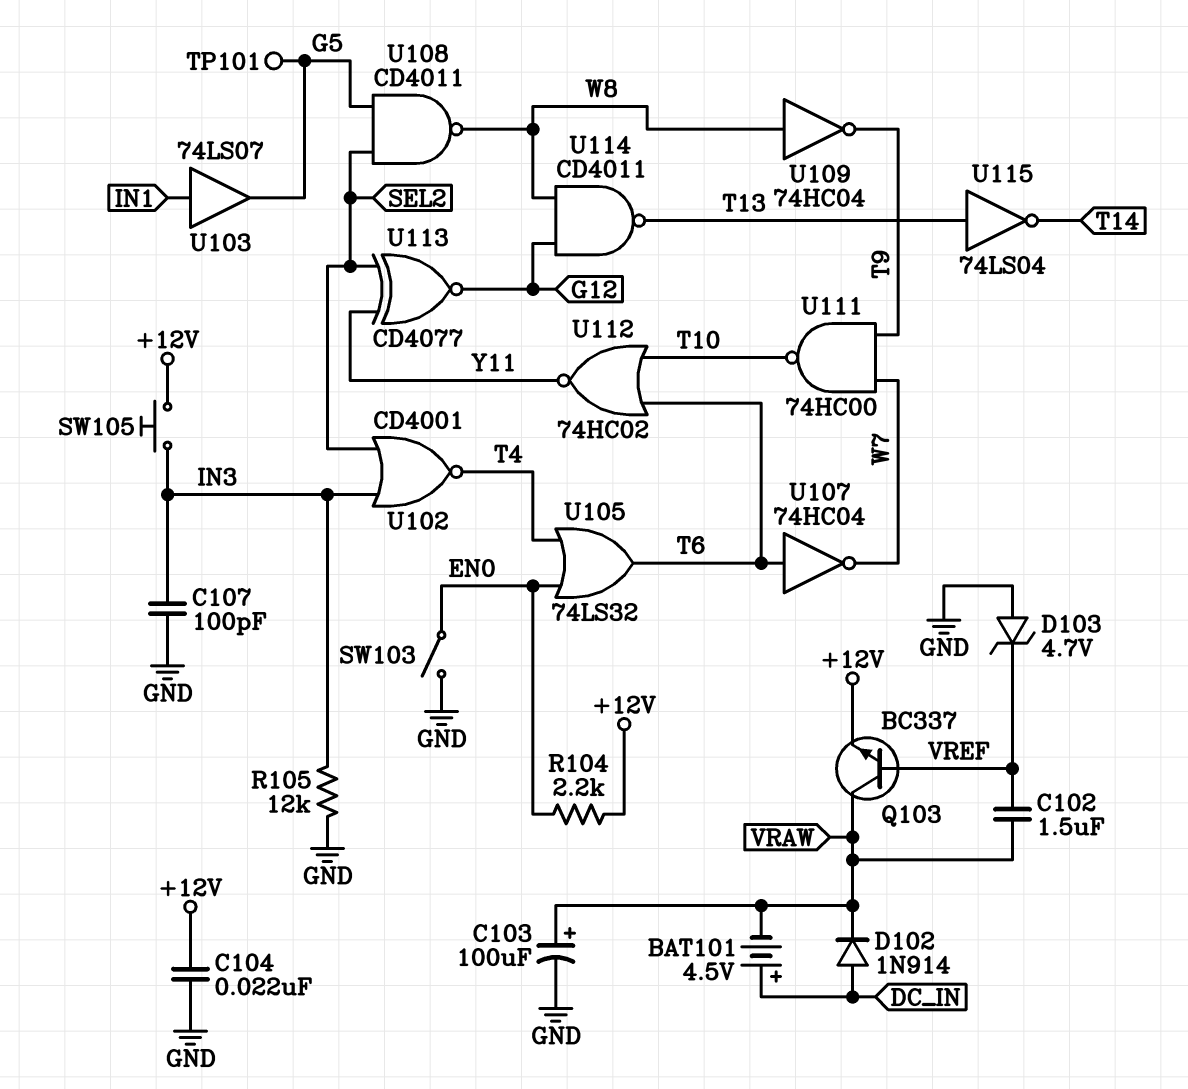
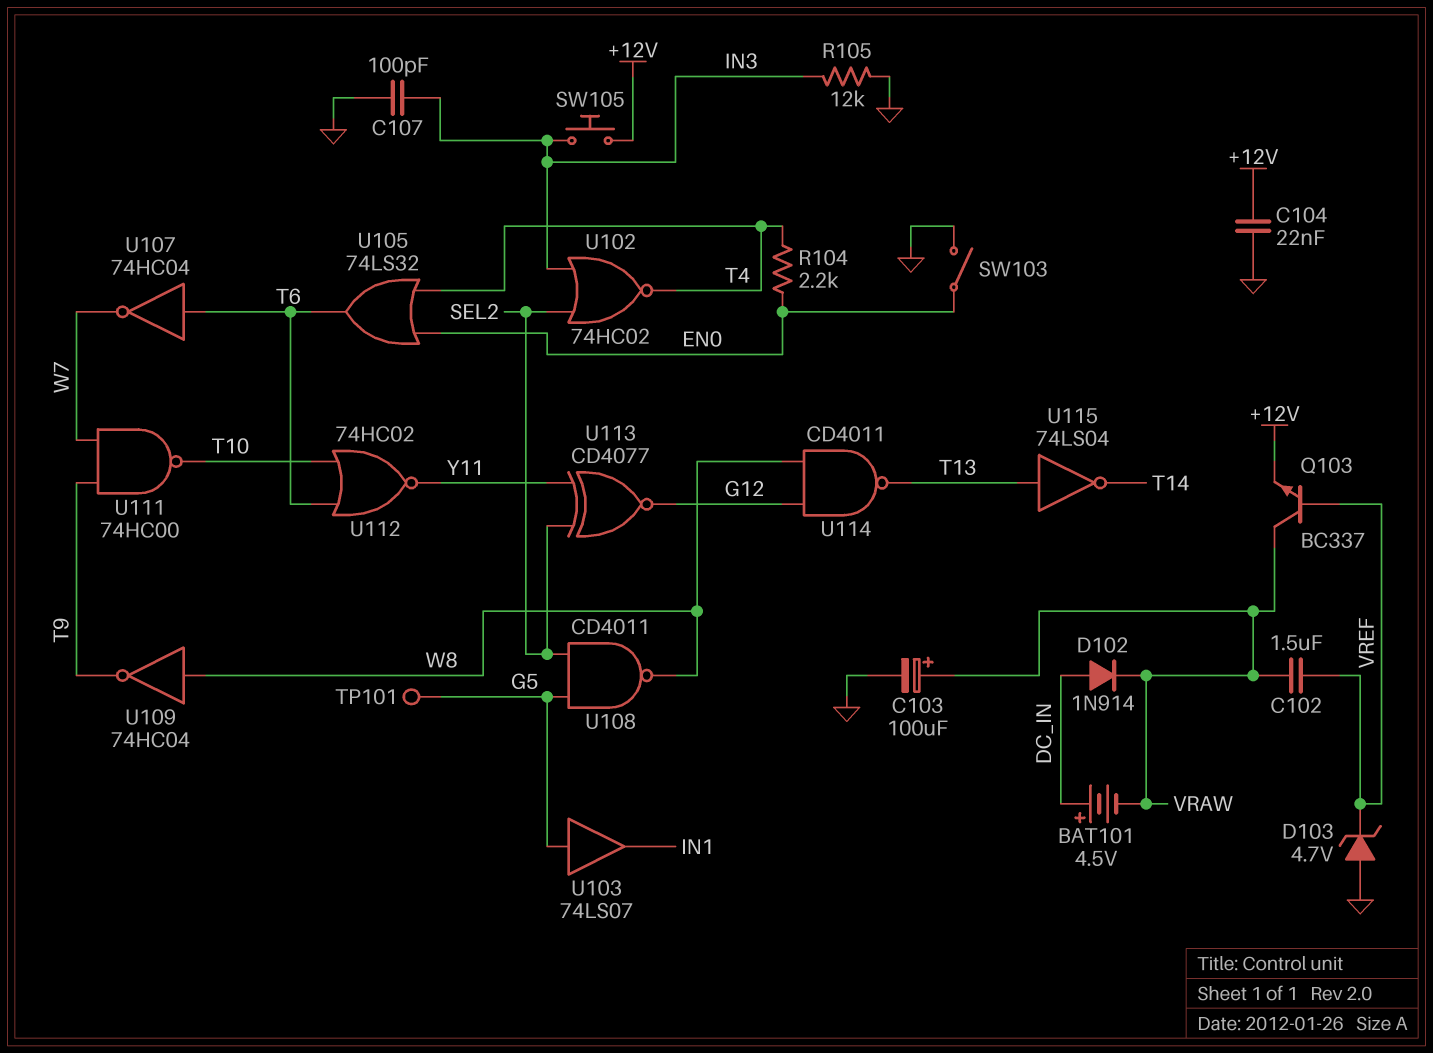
R104: 2.2k (+12V, EN0) -> 2.2k (EN0, T4)
U102: NOR CD4001 (in IN3, in SEL2, out T4) -> NOR 74HC02 (in IN3, in SEL2, out T4)
U103: buffer 74LS07 (in IN1, out G5) -> buffer 74LS07 (in G5, out IN1)

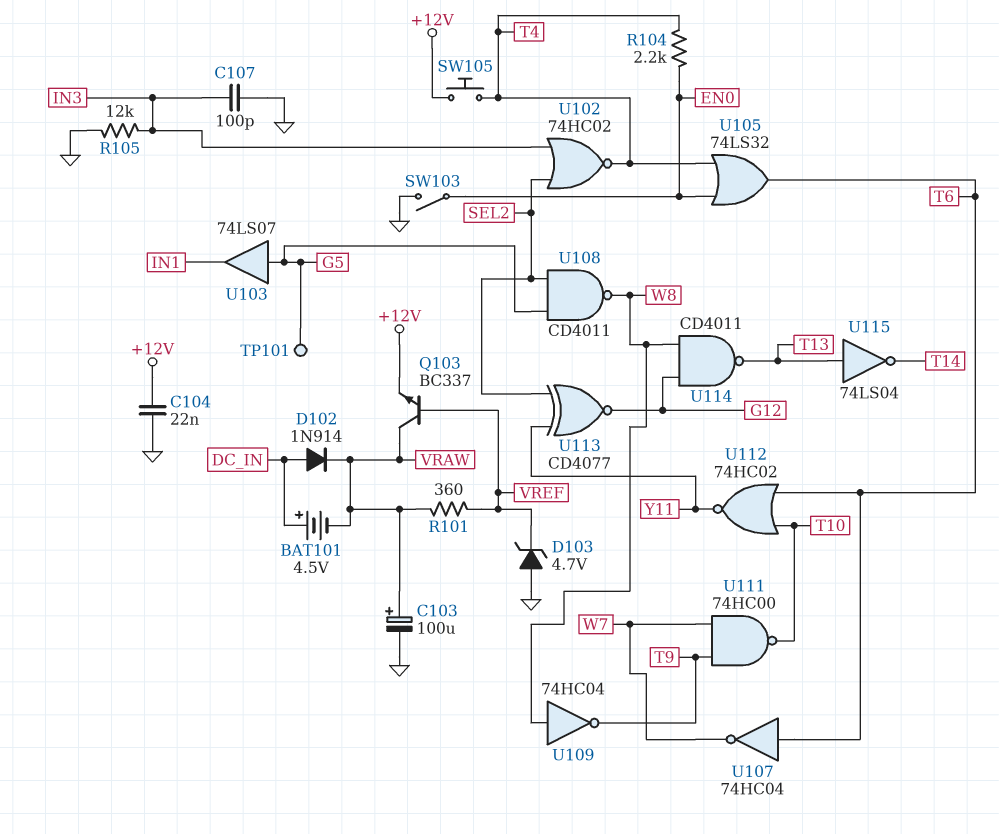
C102: 1.5uF (VRAW, VREF) -> none
R101: none -> 360 (VRAW, VREF)
SW105: button (+12V, IN3) -> button (+12V, T4)

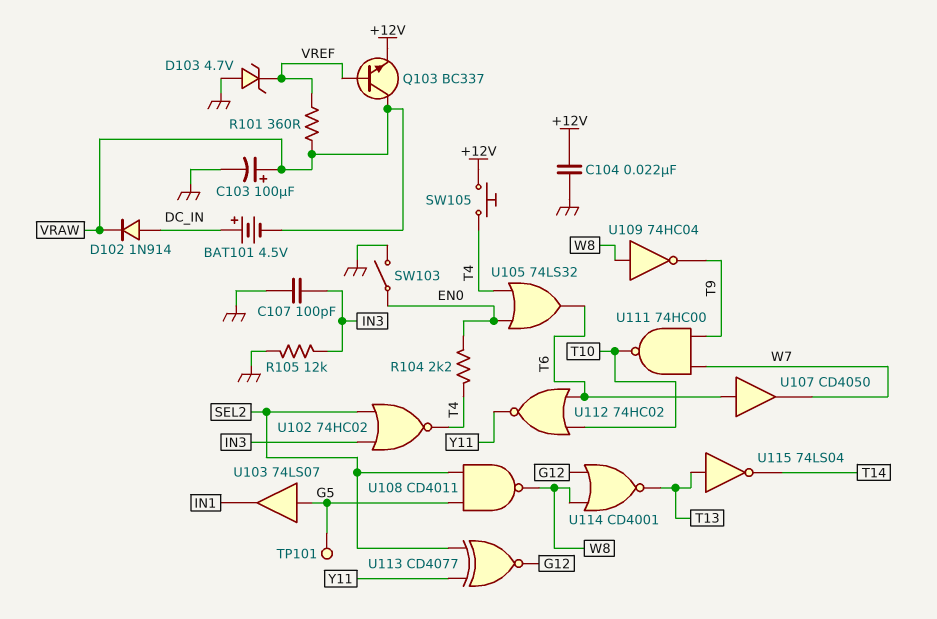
U107: NOT 74HC04 (in T6, out W7) -> buffer CD4050 (in T6, out W7)
U114: NAND CD4011 (in G12, in W8, out T13) -> NOR CD4001 (in G12, in W8, out T13)

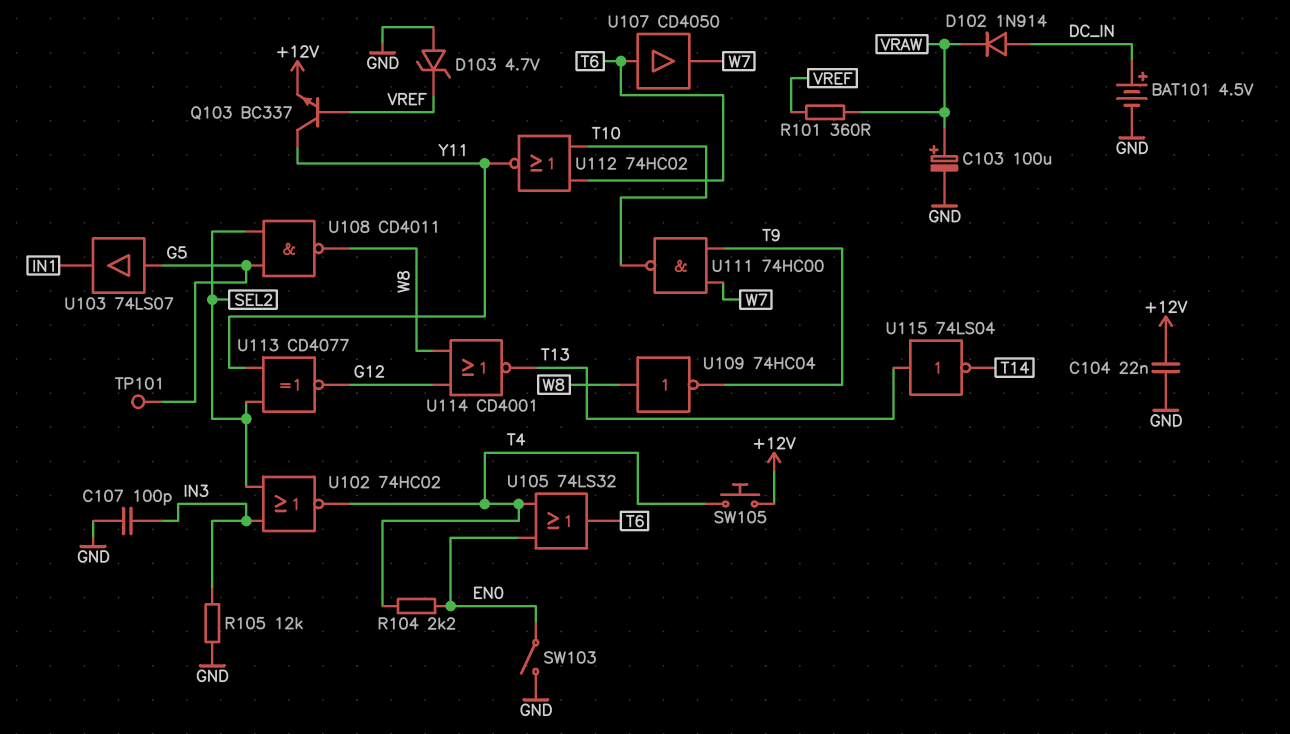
BAT101: 4.5V (plus DC_IN, minus VRAW) -> 4.5V (plus DC_IN, minus GND)
Q103: NPN BC337 (B VREF, C VRAW, E +12V) -> NPN BC337 (B VREF, C Y11, E +12V)

